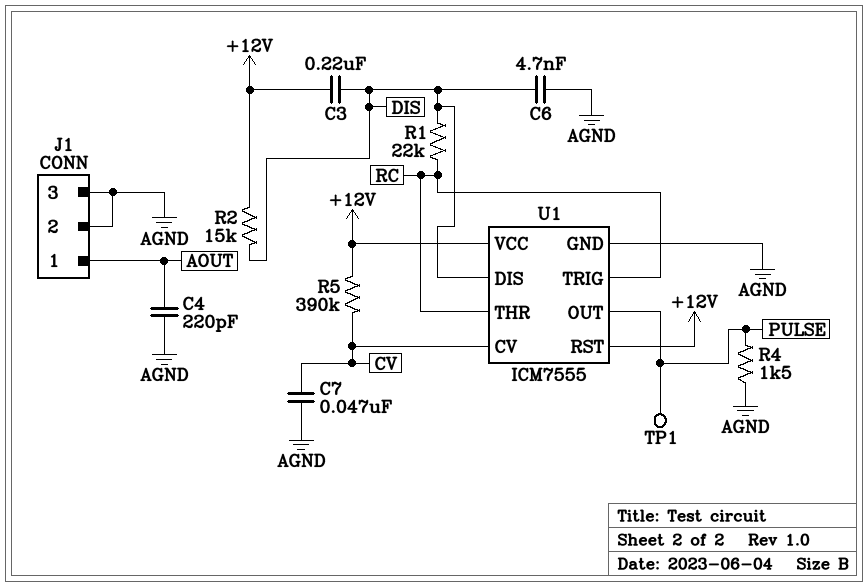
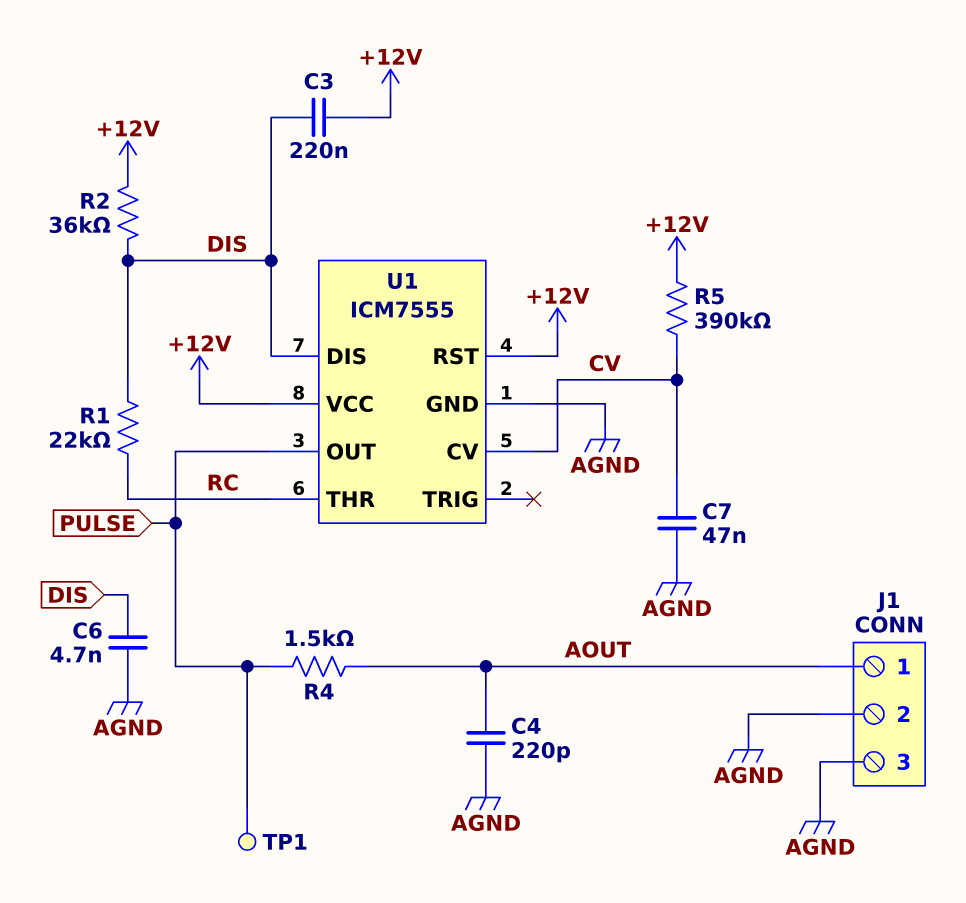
R2: 15k (+12V, DIS) -> 36k (+12V, DIS)
R4: 1.5k (AGND, PULSE) -> 1.5k (AOUT, PULSE)
U1 pin TRIG: RC -> none

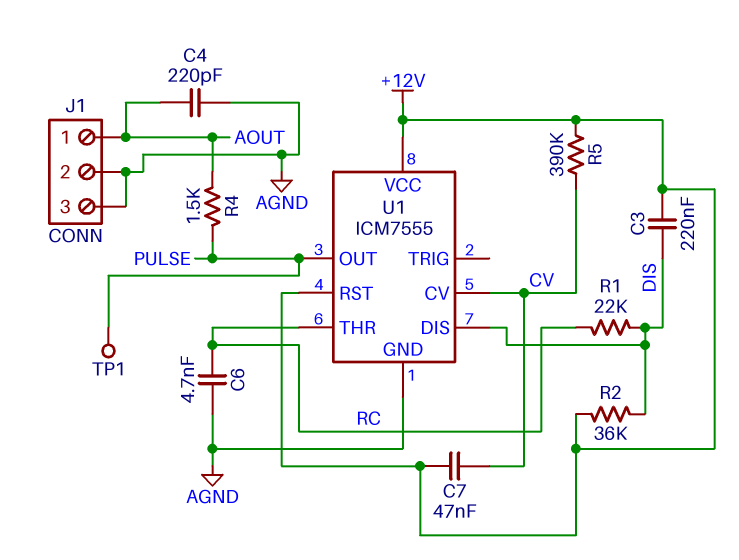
C6: 4.7nF (AGND, DIS) -> 4.7nF (AGND, RC)
C7: 47nF (AGND, CV) -> 47nF (+12V, CV)

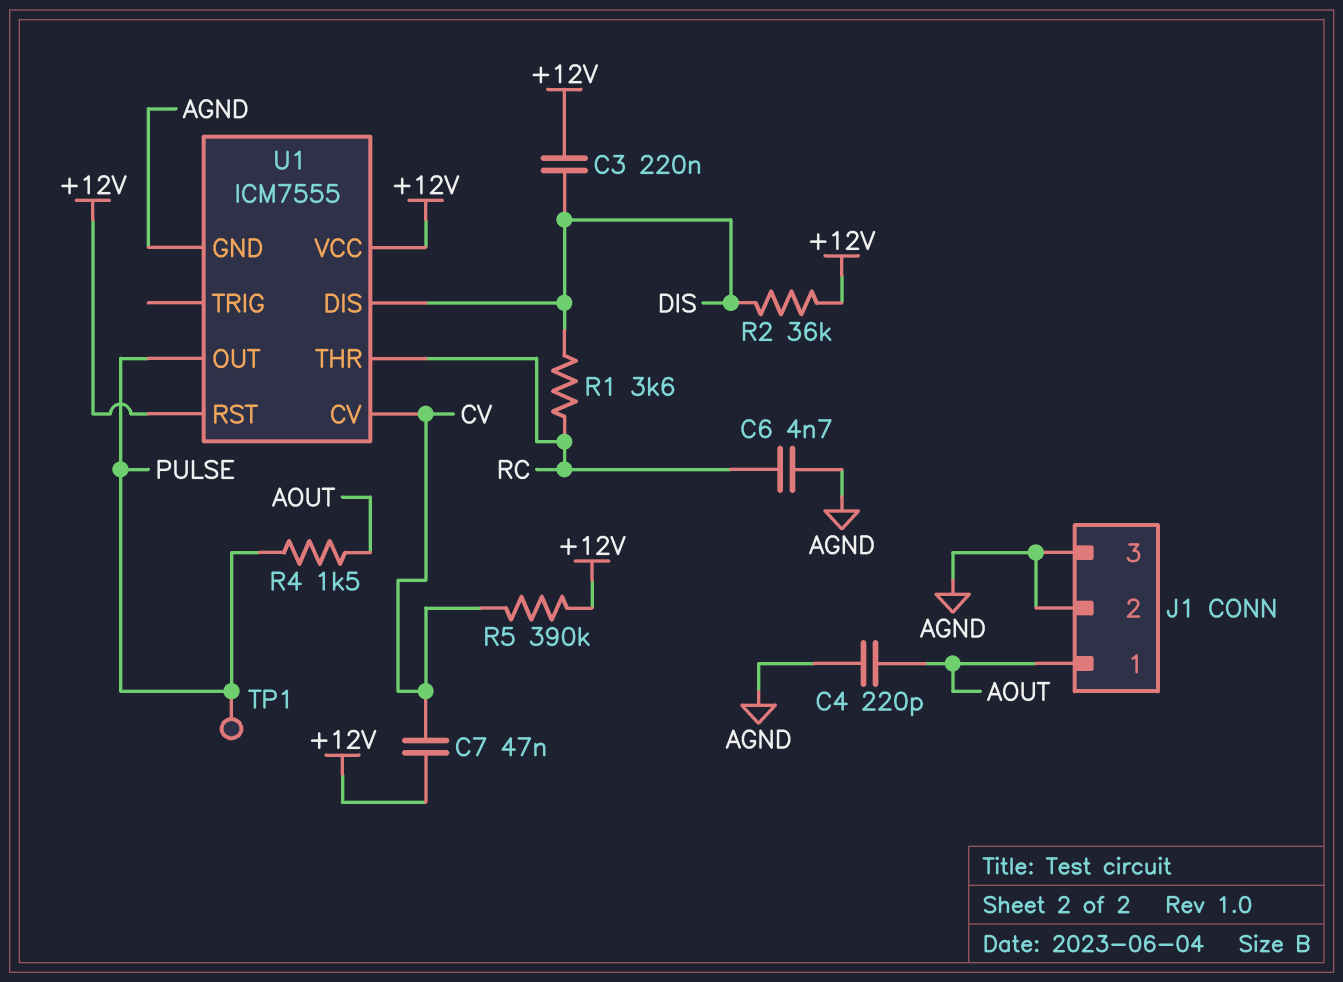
R1: 22k (DIS, RC) -> 3.6k (DIS, RC)

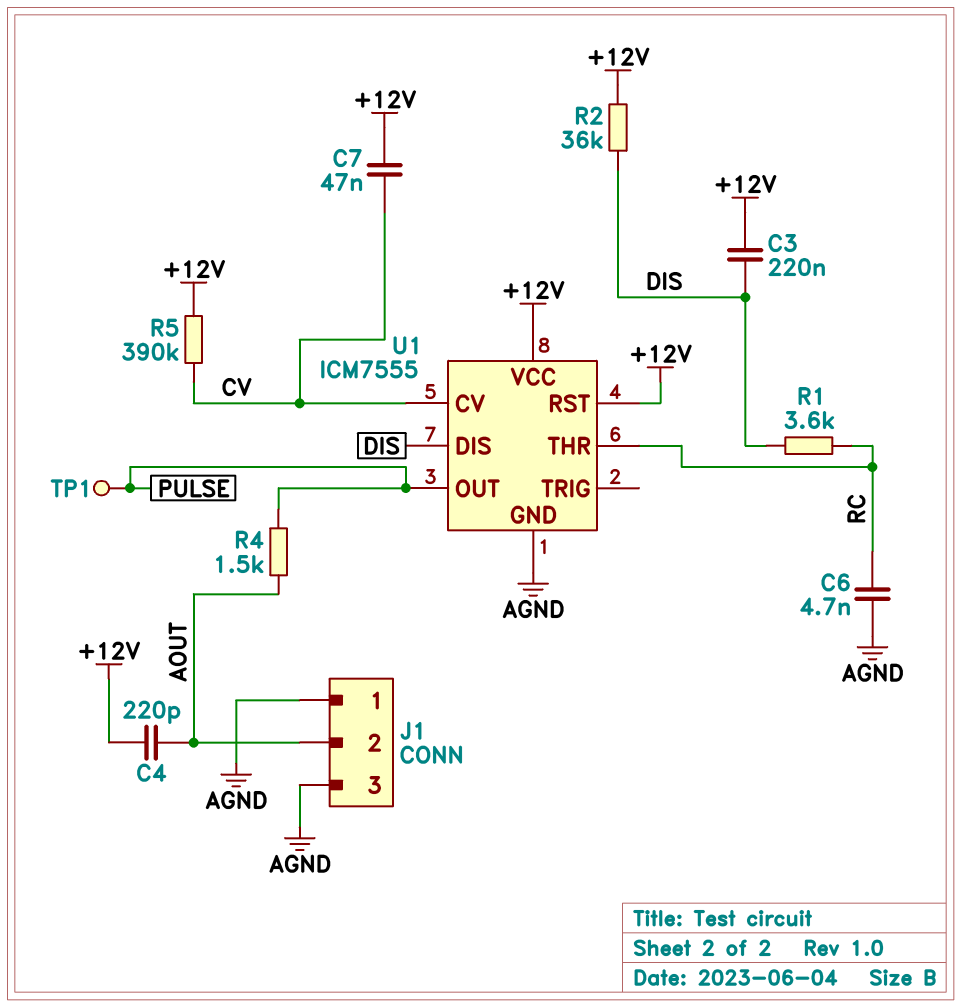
C4: 220pF (AGND, AOUT) -> 220pF (+12V, AOUT)
J1 pin 1: AOUT -> AGND
J1 pin 2: AGND -> AOUT

